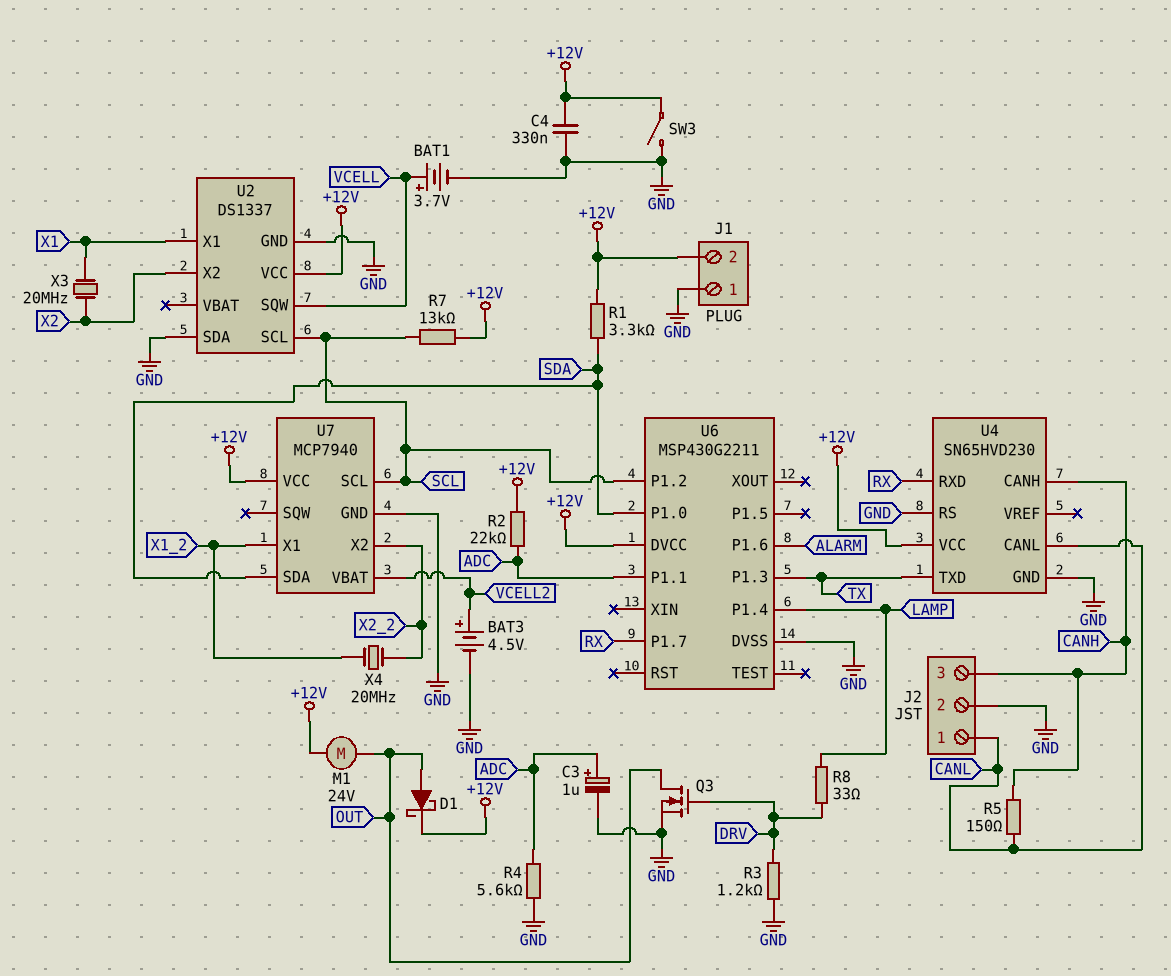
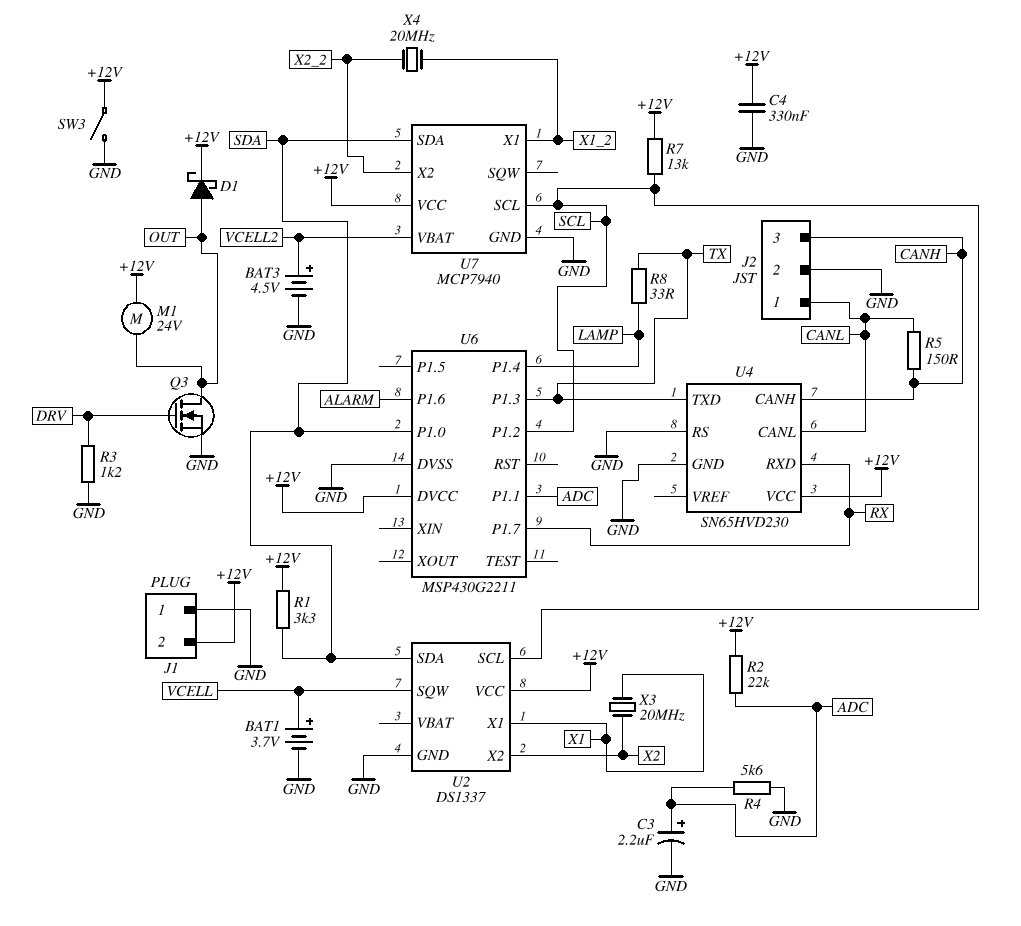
C3: 1uF (plus ADC, minus GND) -> 2.2uF (plus ADC, minus GND)
R8: 33 (DRV, LAMP) -> 33 (LAMP, TX)
U2 pin SDA: GND -> SDA

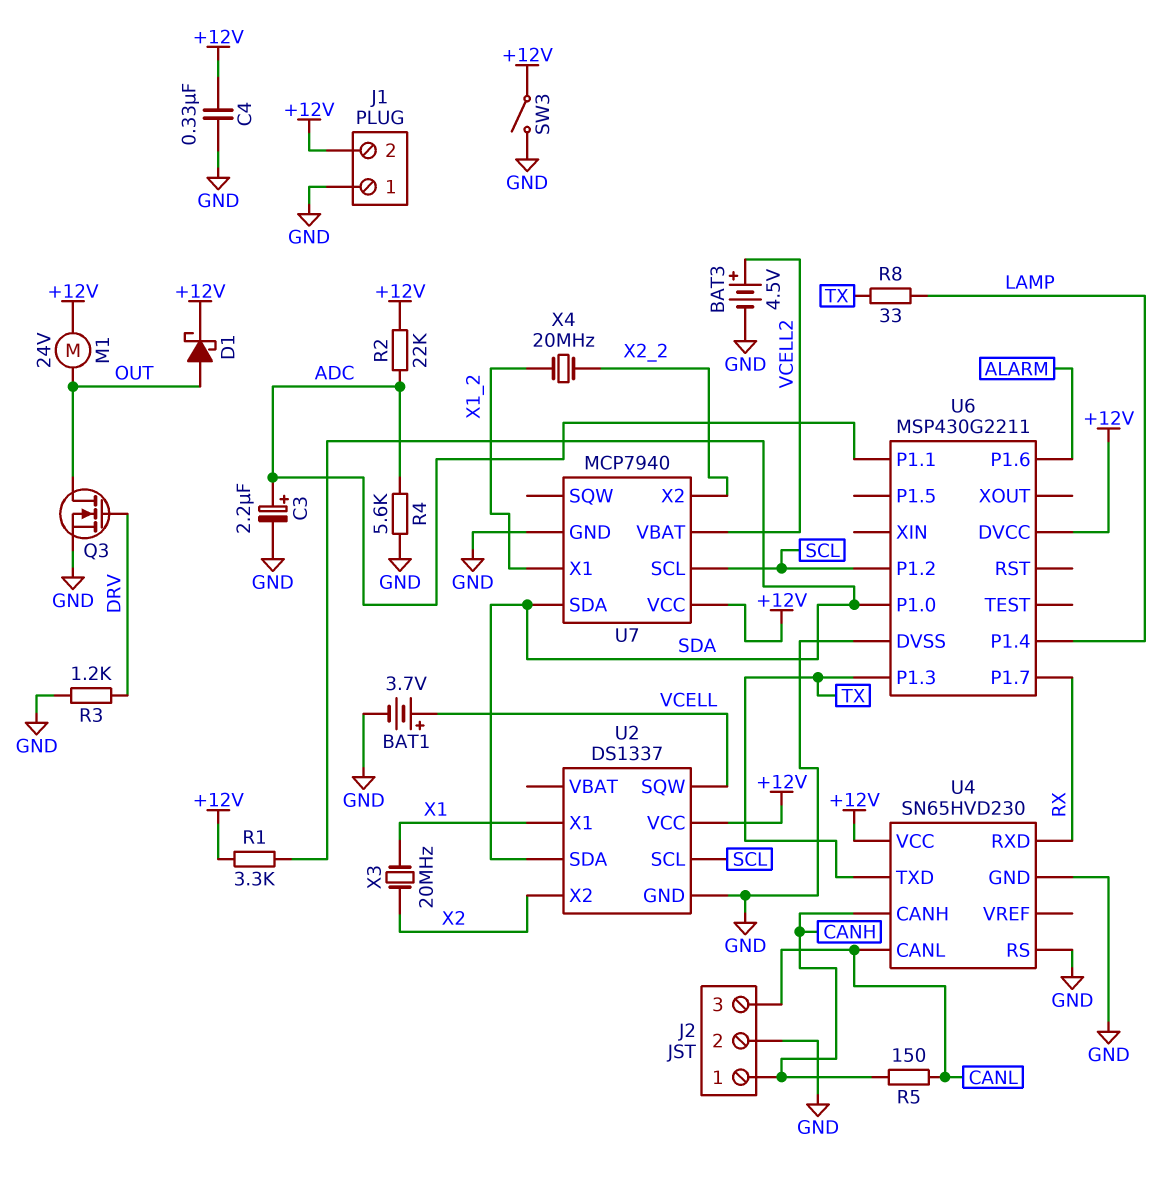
J2 pin 1: CANL -> CANH
J2 pin 3: CANH -> CANL
R7: 13k (+12V, SCL) -> none

